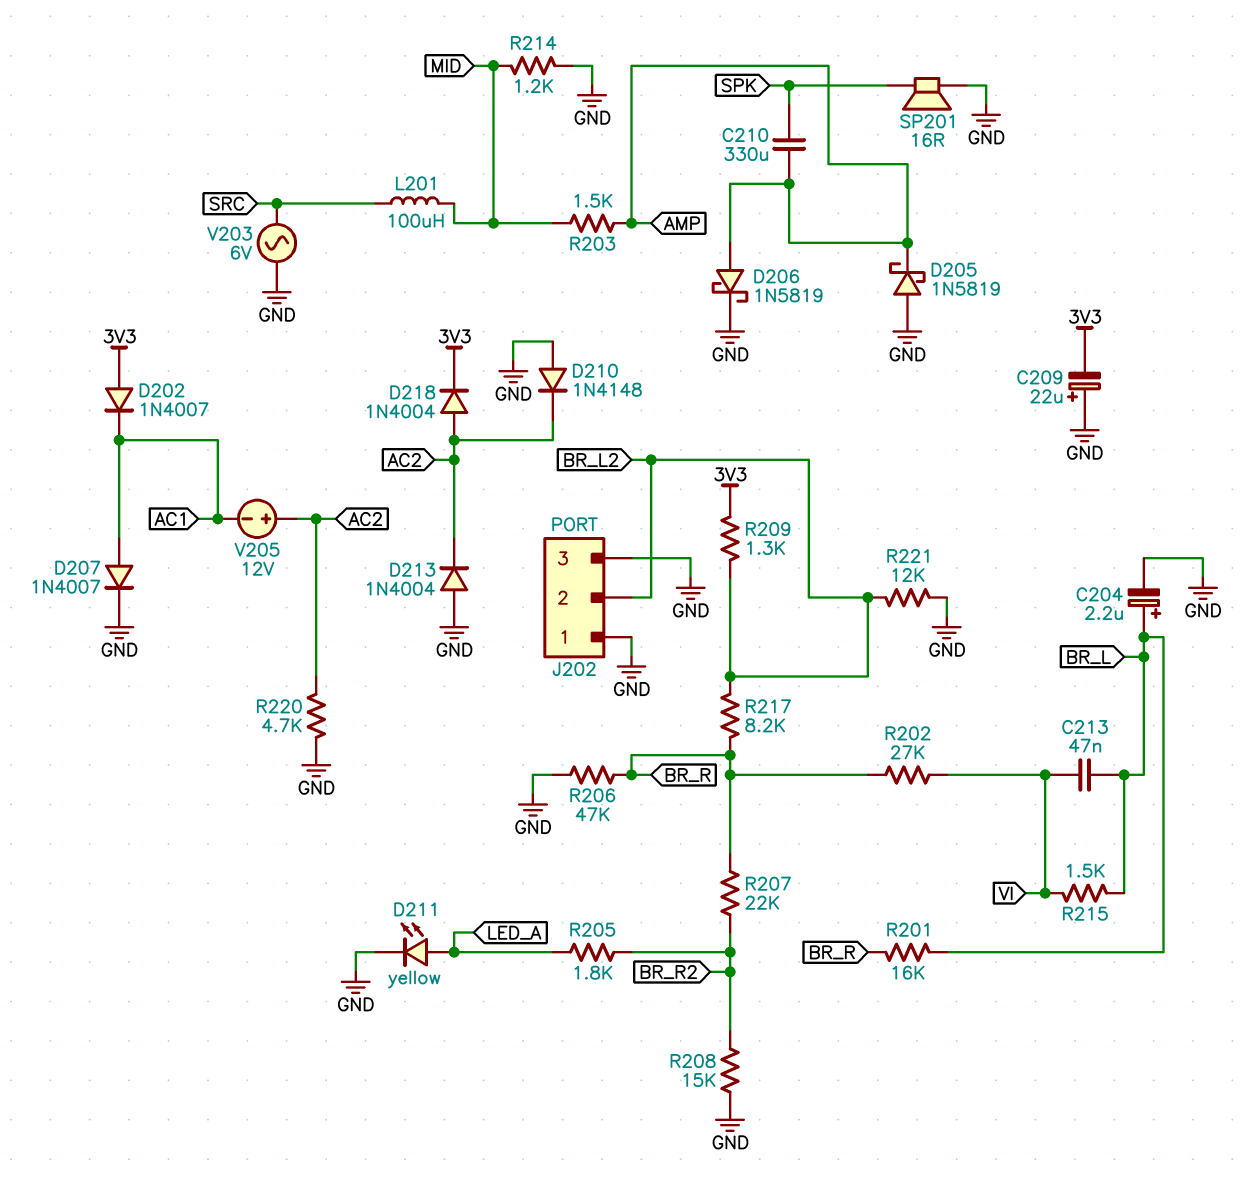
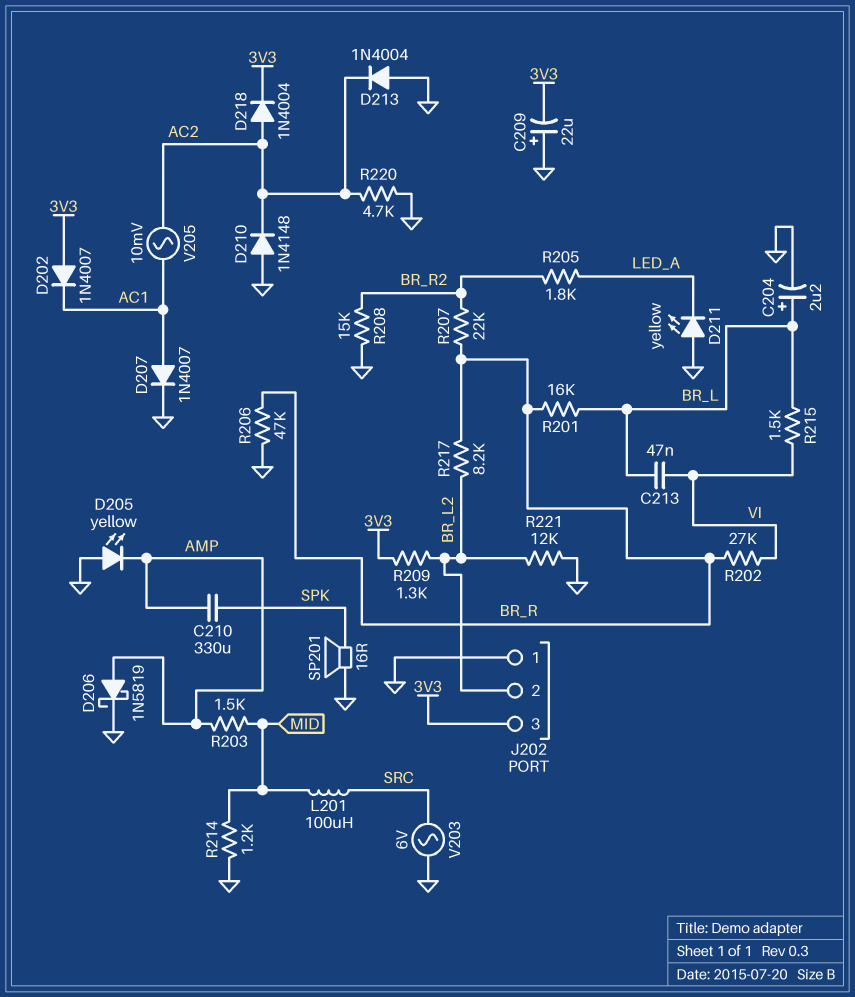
D205: schottky 1N5819 (A GND, K AMP) -> LED yellow (A GND, K AMP)
D211: LED yellow (A LED_A, K GND) -> LED yellow (A GND, K LED_A)
J202 pin 3: GND -> 3V3
V205: 12V (plus AC2, minus AC1) -> AC 10mV (AC1, AC2)

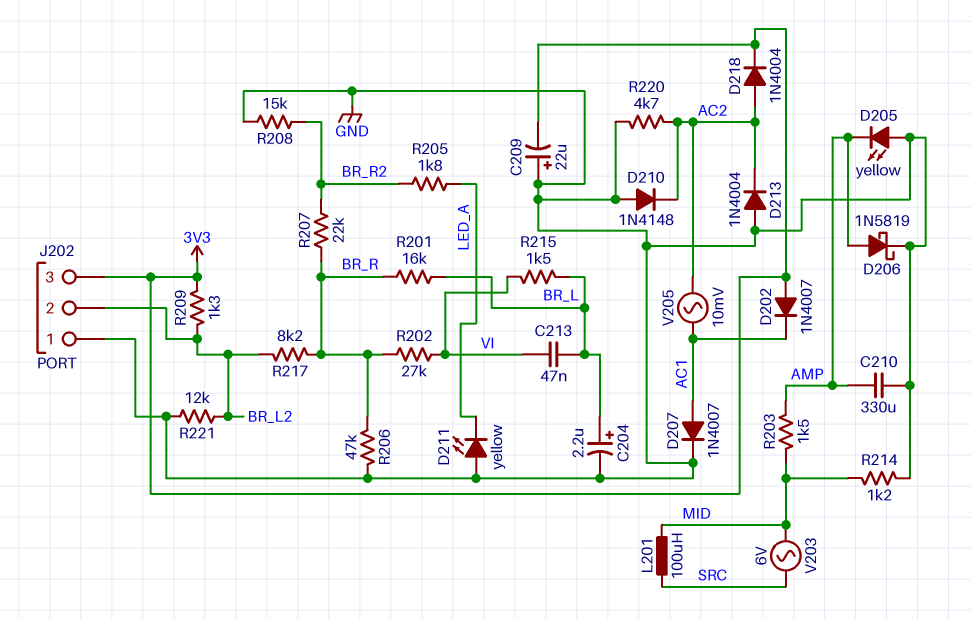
C210: 330uF (AMP, SPK) -> 330uF (AMP, GND)
SP201: speaker 16R (GND, SPK) -> none
V203: AC 6V (GND, SRC) -> AC 6V (MID, SRC)

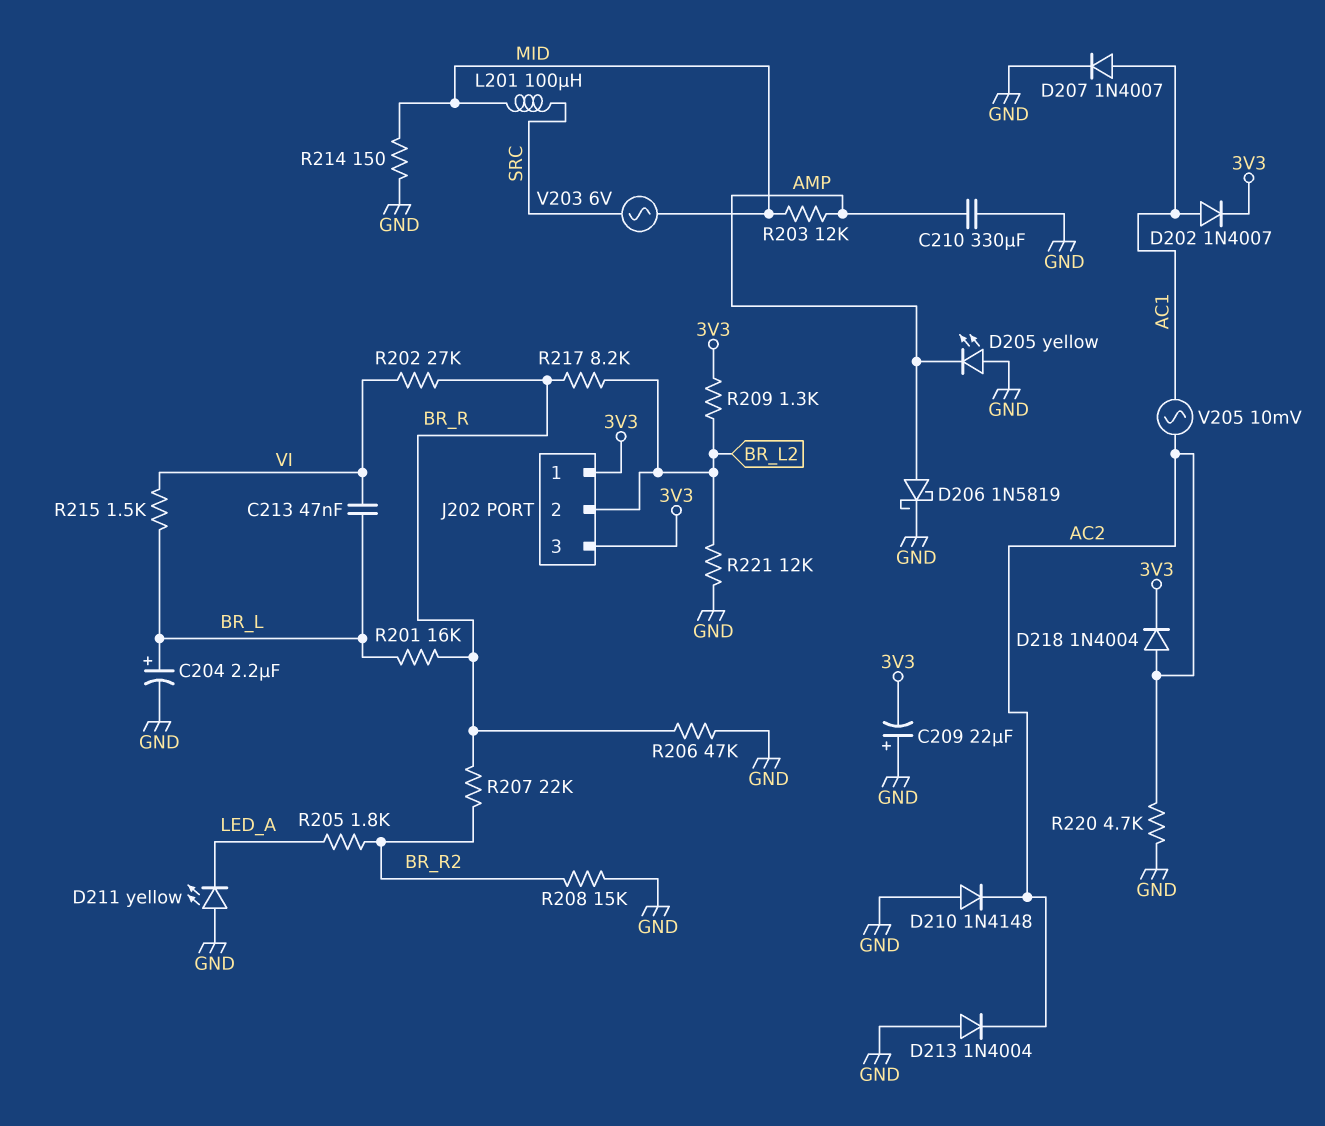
D202: diode 1N4007 (A 3V3, K AC1) -> diode 1N4007 (A AC1, K 3V3)
J202 pin 1: GND -> 3V3
R203: 1.5k (AMP, MID) -> 12k (AMP, MID)
R214: 1.2k (GND, MID) -> 150 (GND, MID)

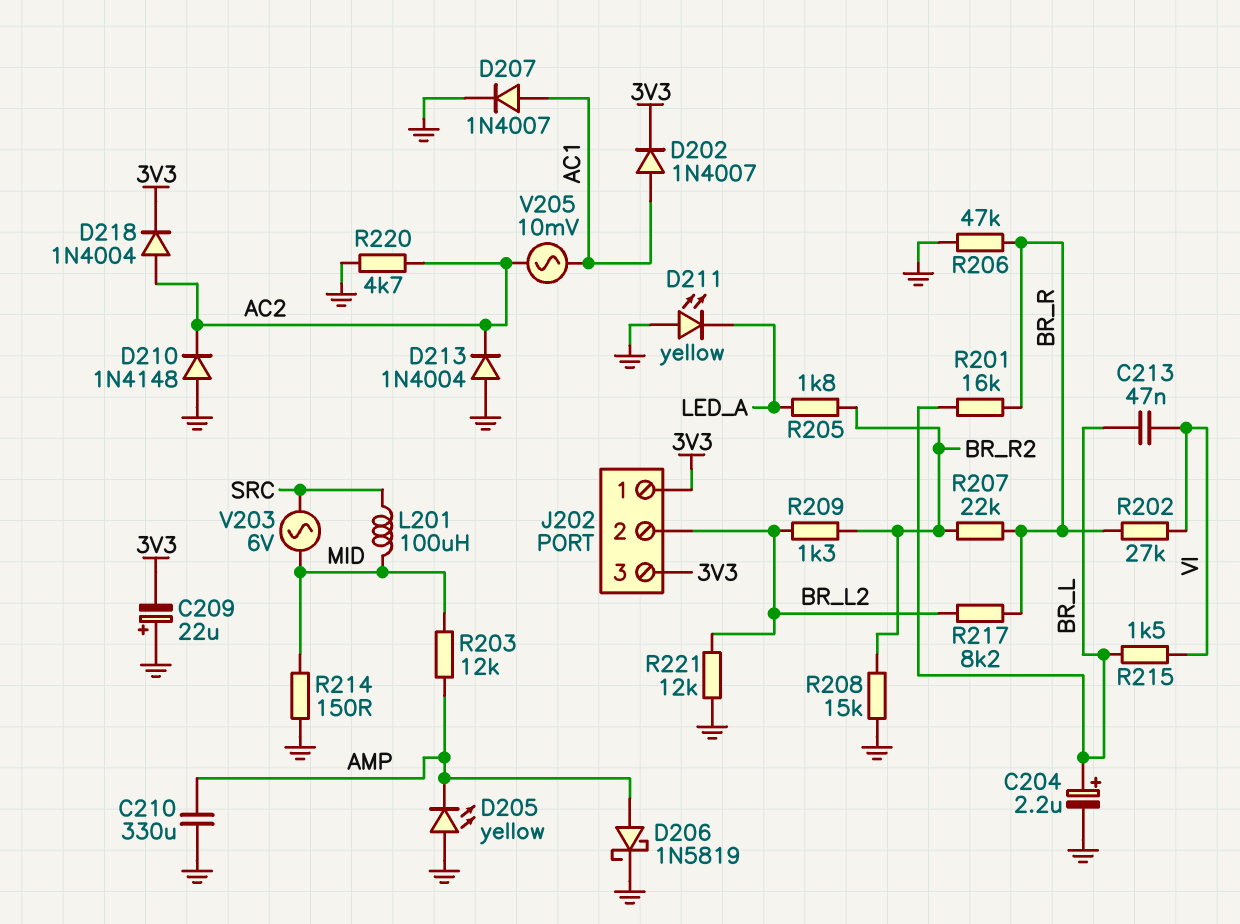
R209: 1.3k (3V3, BR_L2) -> 1.3k (BR_L2, BR_R2)

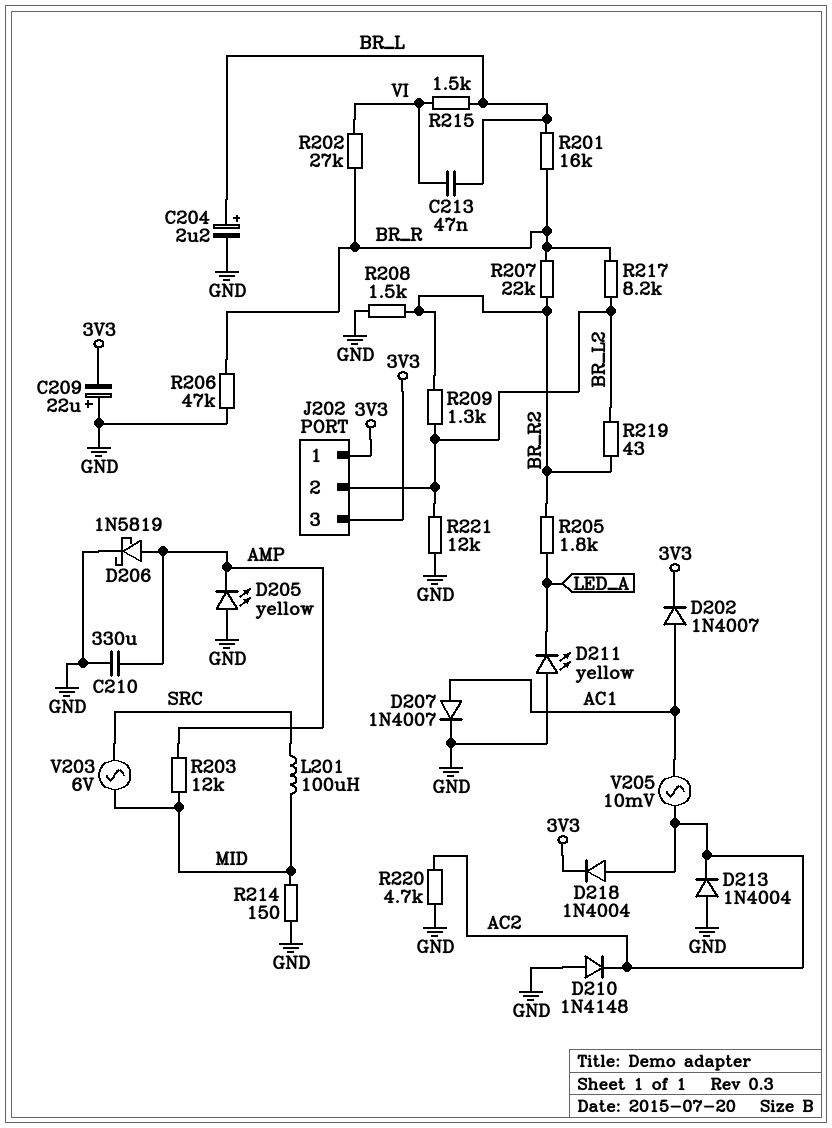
R208: 15k (BR_R2, GND) -> 1.5k (BR_R2, GND)
R219: none -> 43 (BR_L2, BR_R2)

